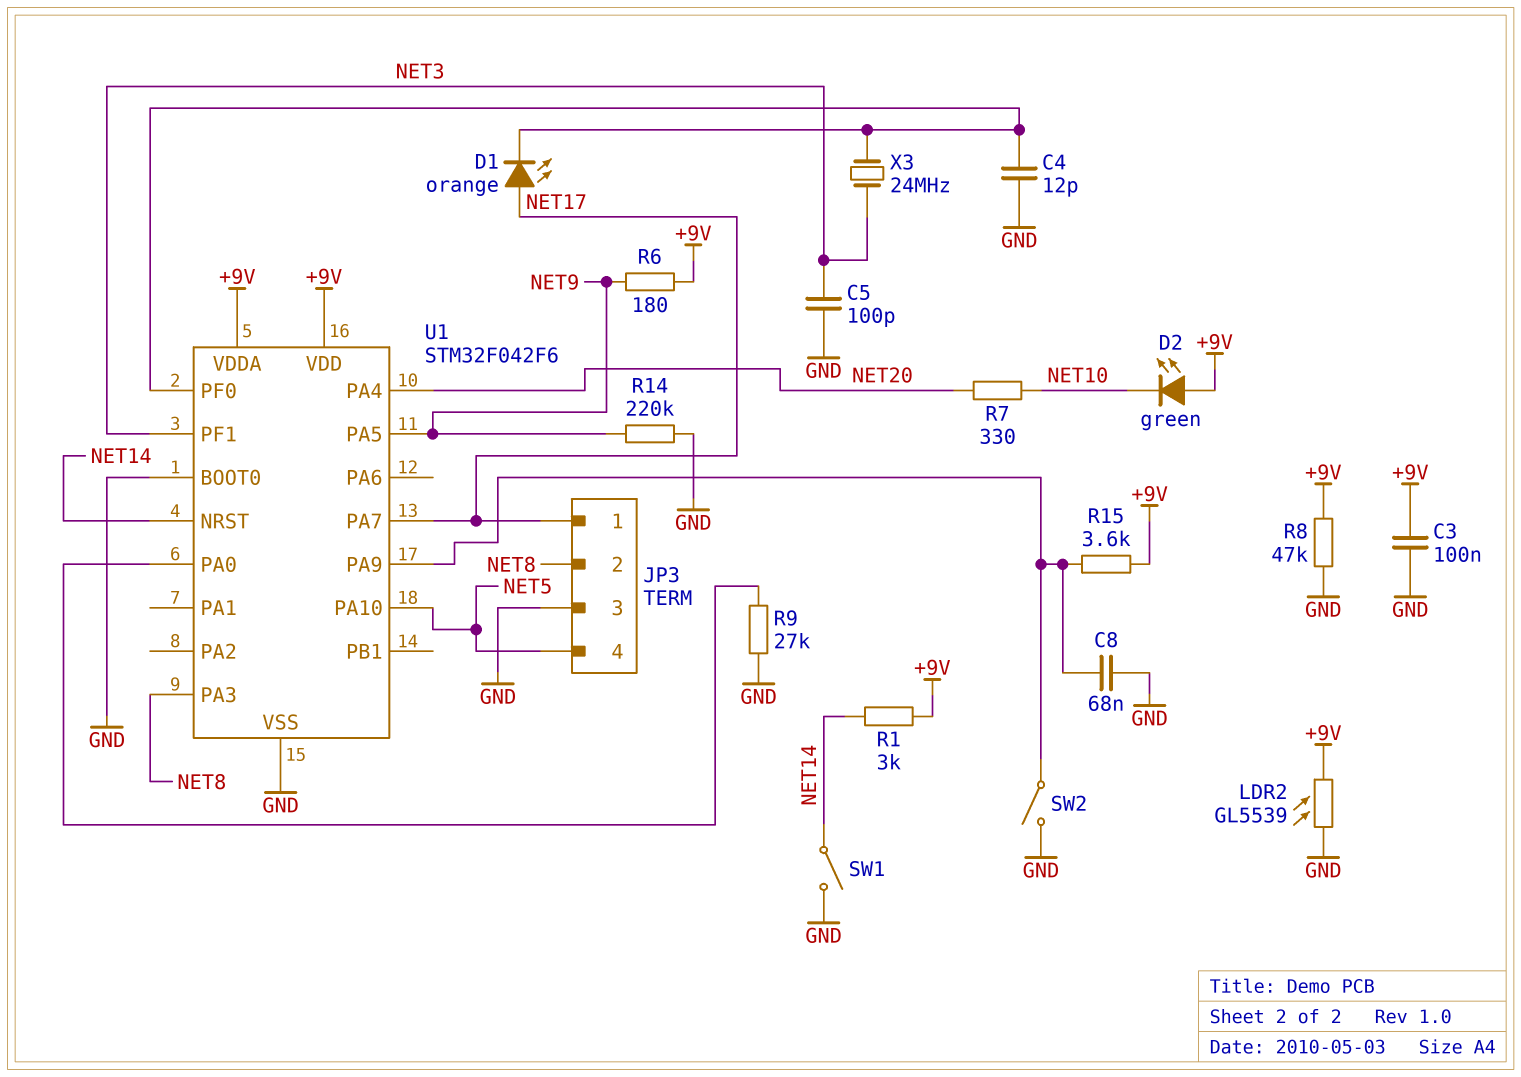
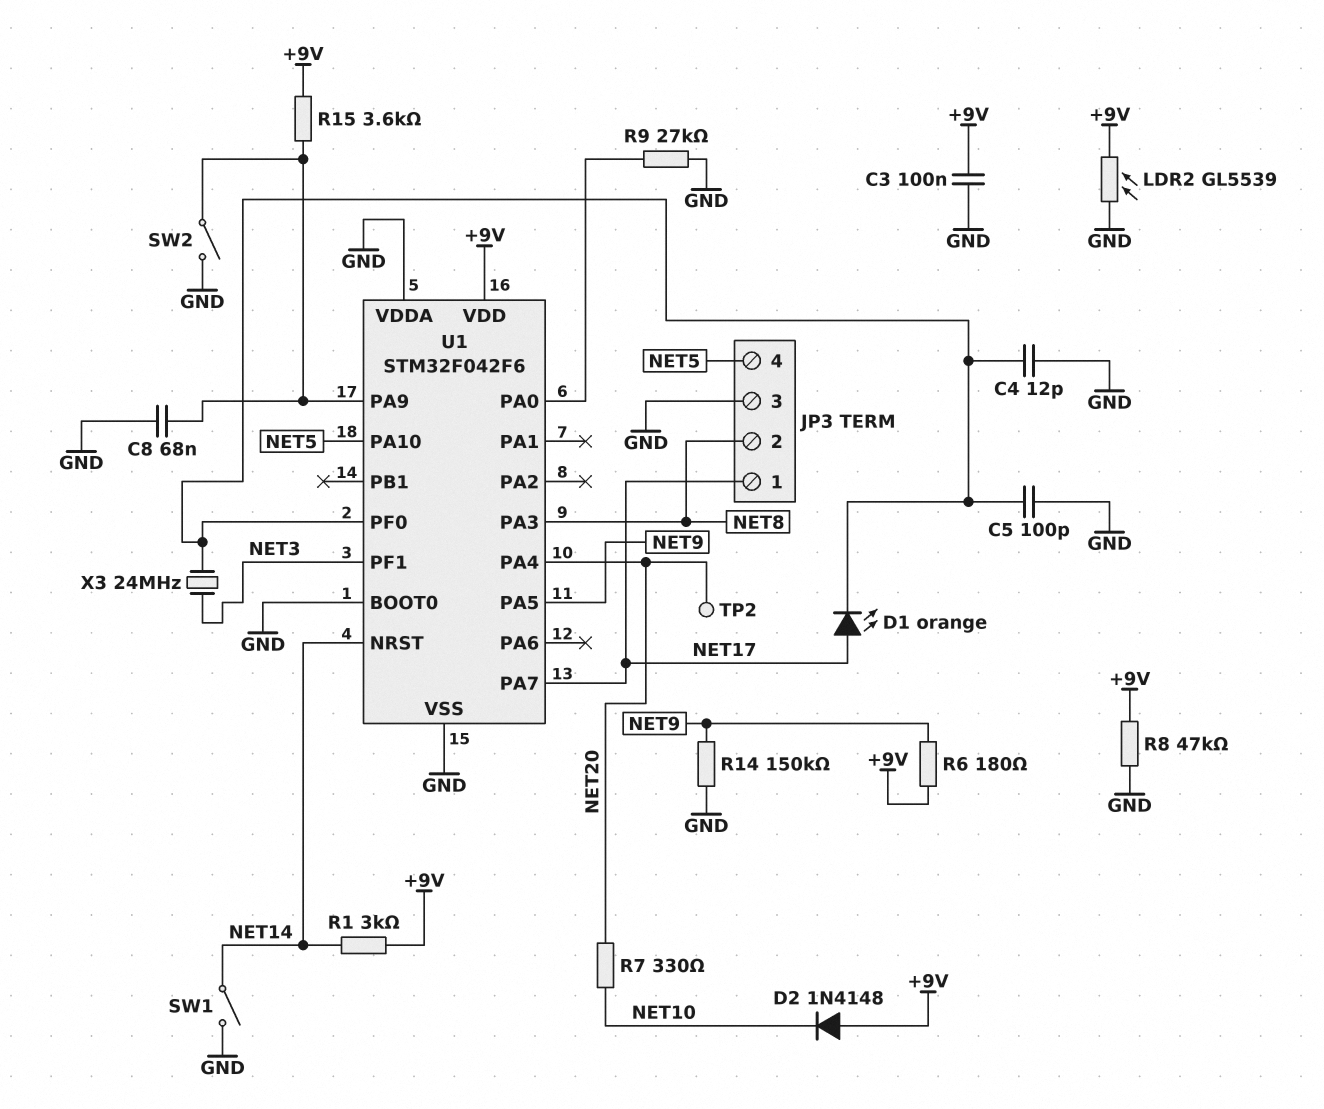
C5: 100pF (GND, NET3) -> 100pF (GND, U1/PF0)
D2: LED green (A +9V, K NET10) -> diode 1N4148 (A +9V, K NET10)
R14: 220k (GND, NET9) -> 150k (GND, NET9)
TP2: none -> test point (NET20)
U1 pin VDDA: +9V -> GND

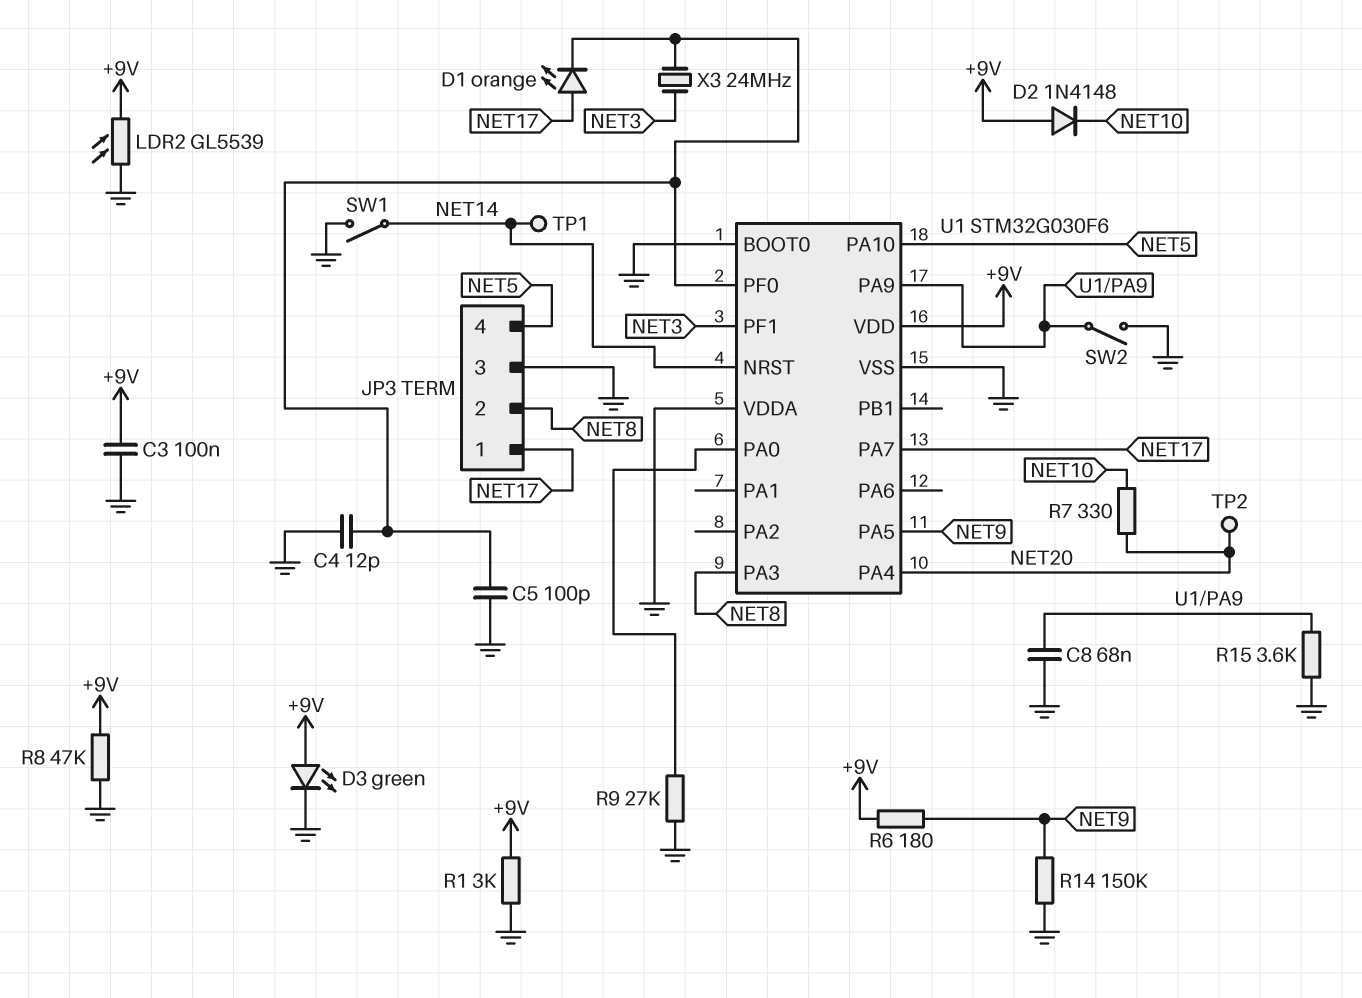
D3: none -> LED green (A +9V, K GND)
R1: 3k (+9V, NET14) -> 3k (+9V, GND)
R15: 3.6k (+9V, U1/PA9) -> 3.6k (GND, U1/PA9)
TP1: none -> test point (NET14)
U1: STM32F042F6 -> STM32G030F6

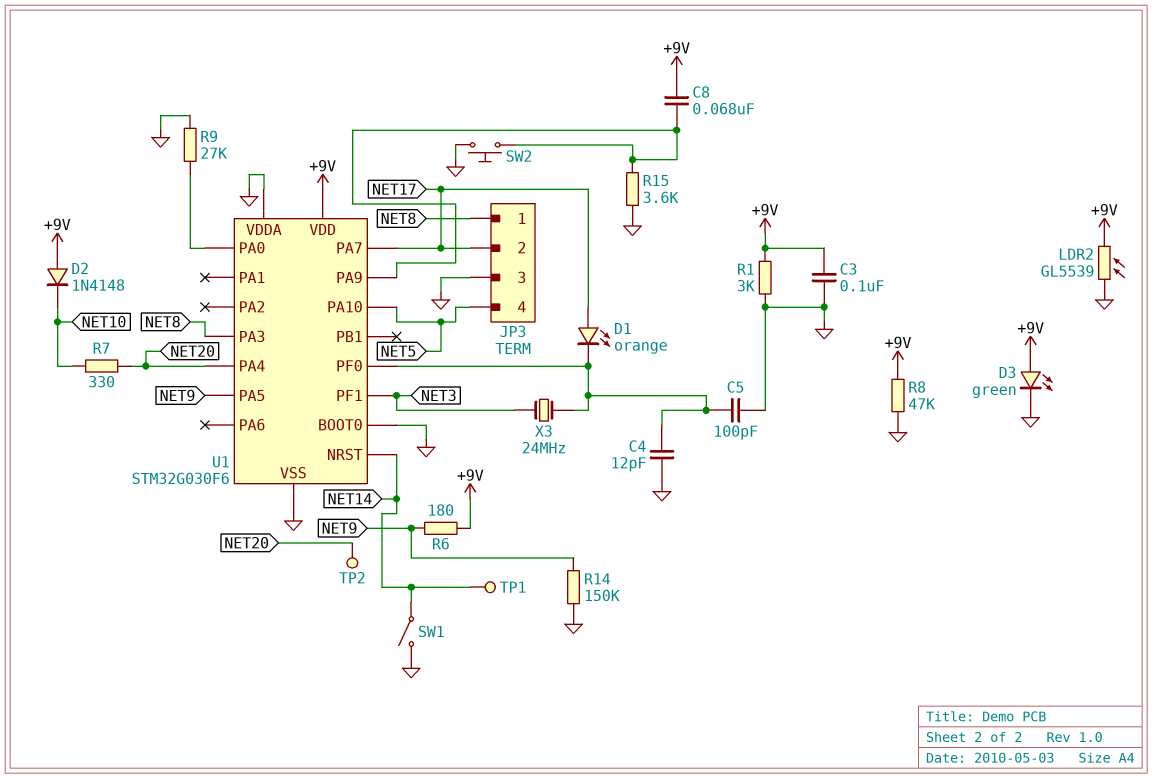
C8: 68nF (GND, U1/PA9) -> 68nF (+9V, U1/PA9)
JP3 pin 1: NET17 -> NET8
JP3 pin 2: NET8 -> NET17
SW2: switch (GND, U1/PA9) -> button (GND, U1/PA9)

